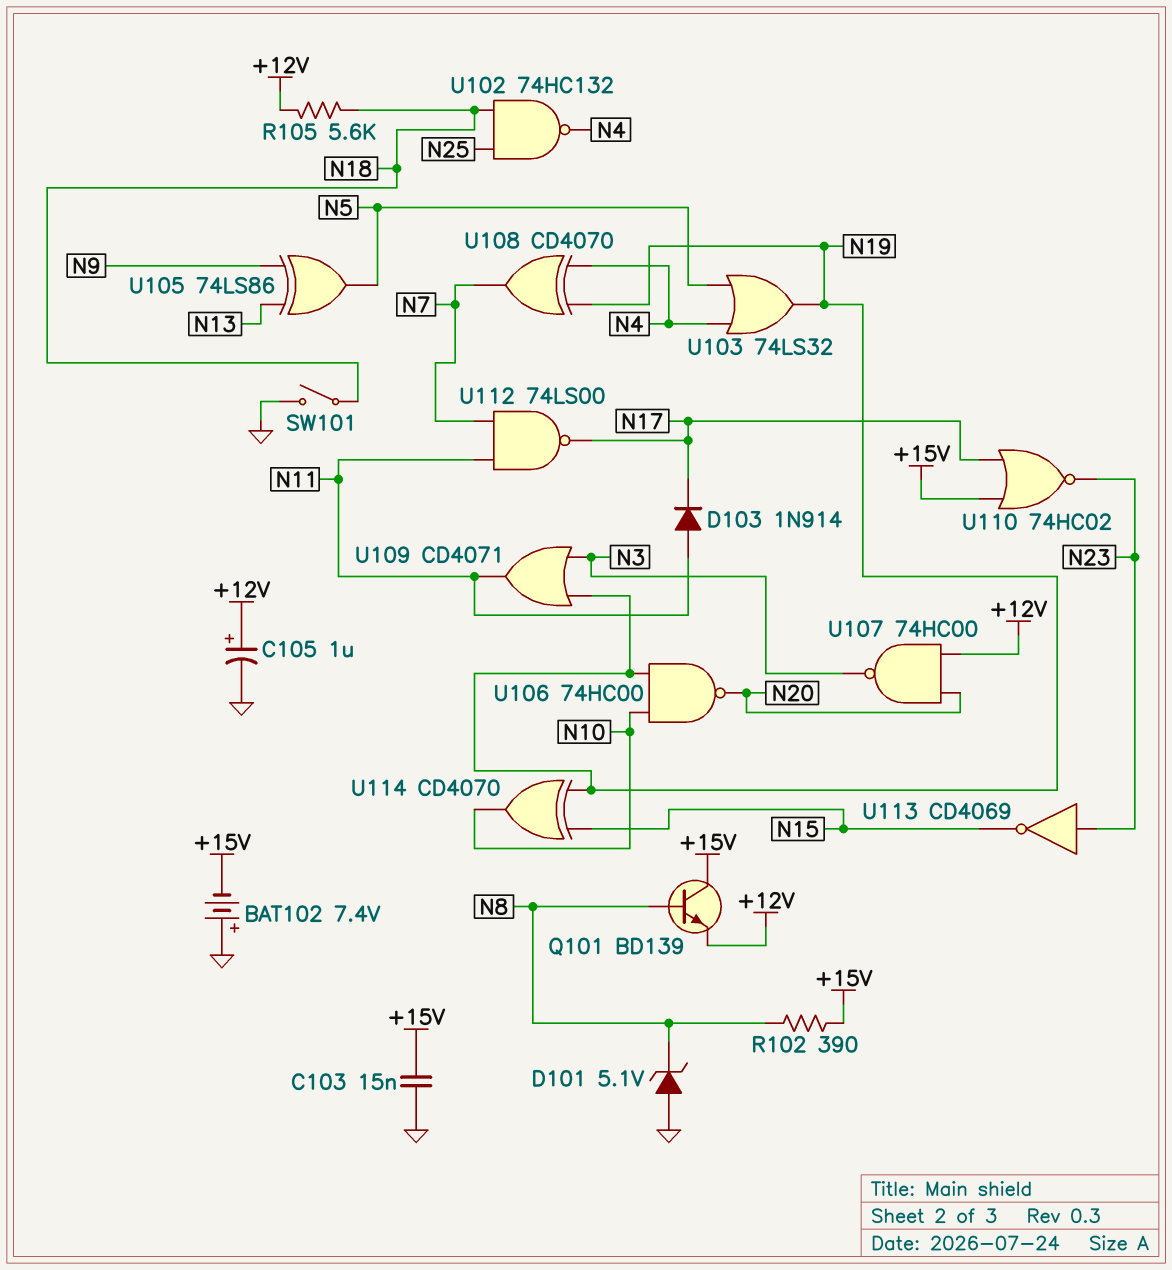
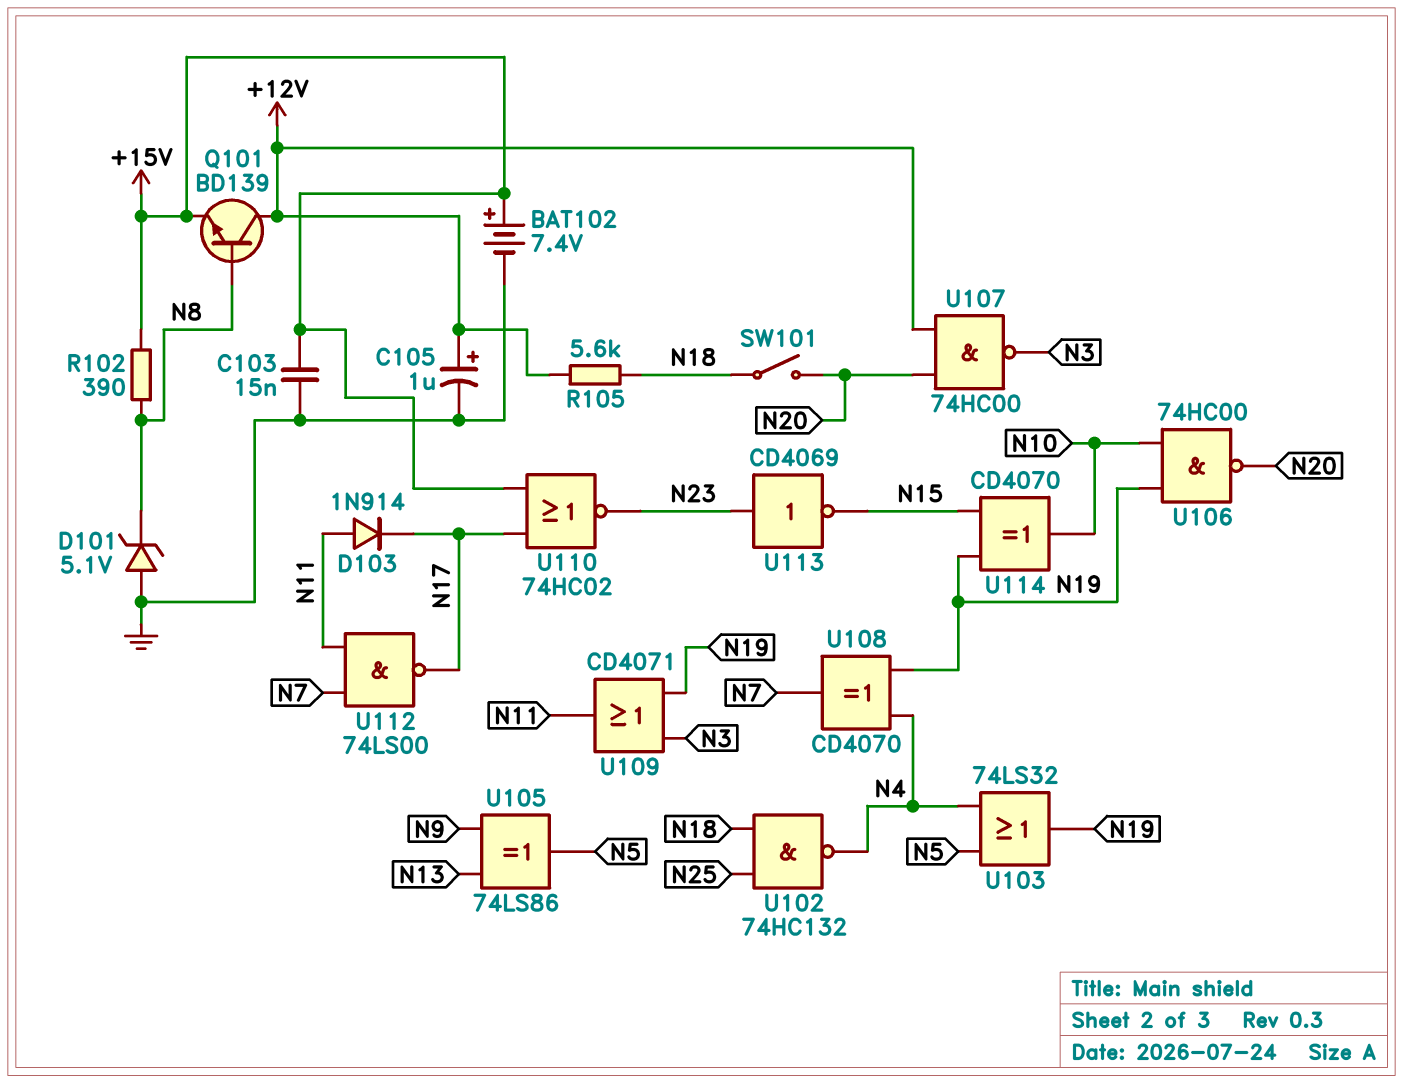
BAT102: 7.4V (plus GND, minus +15V) -> 7.4V (plus +15V, minus GND)
Q101: NPN BD139 (B N8, C +15V, E +12V) -> NPN BD139 (B N8, C +12V, E +15V)
SW101: switch (GND, N18) -> switch (N18, N20)

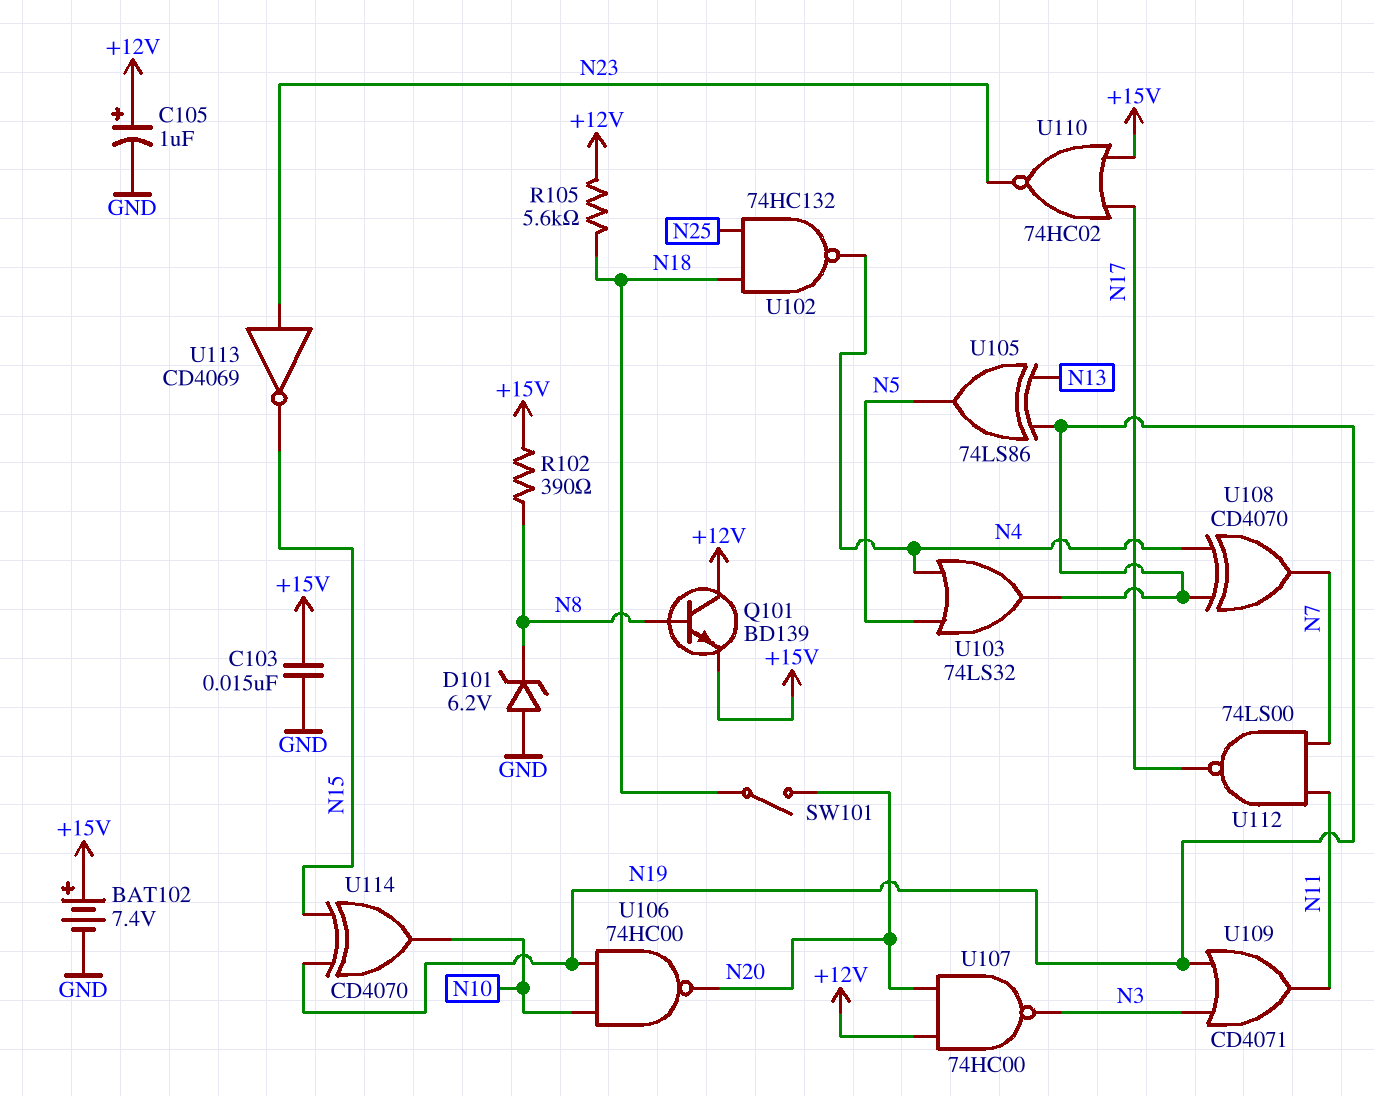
D101: zener 5.1V (A GND, K N8) -> zener 6.2V (A GND, K N8)
D103: diode 1N914 (A N11, K N17) -> none
U105: XOR 74LS86 (in N9, in N13, out N5) -> XOR 74LS86 (in N13, in N19, out N5)

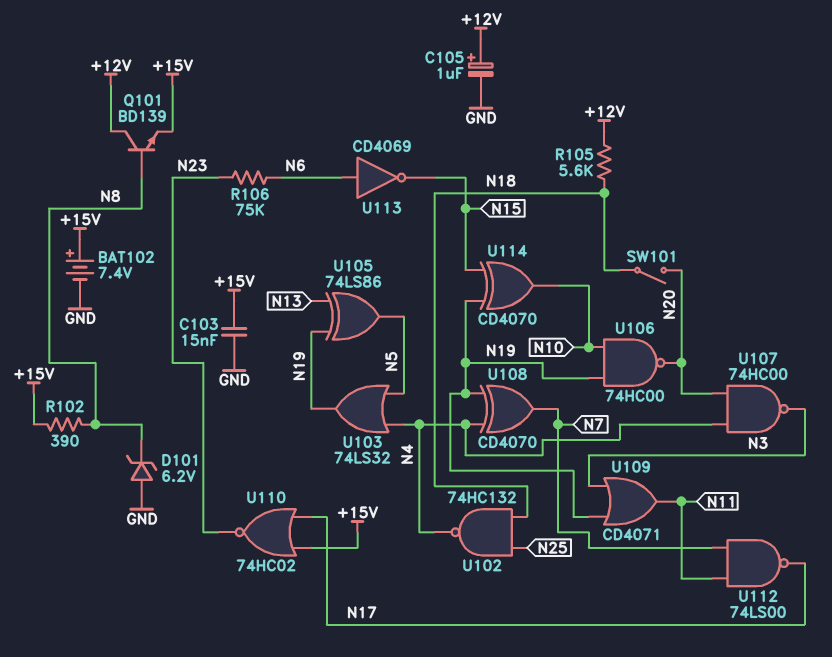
R106: none -> 75k (N6, N23)
U107: NAND 74HC00 (in +12V, in N20, out N3) -> NAND 74HC00 (in N4, in N20, out N3)
U113: NOT CD4069 (in N23, out N15) -> NOT CD4069 (in N6, out N15)

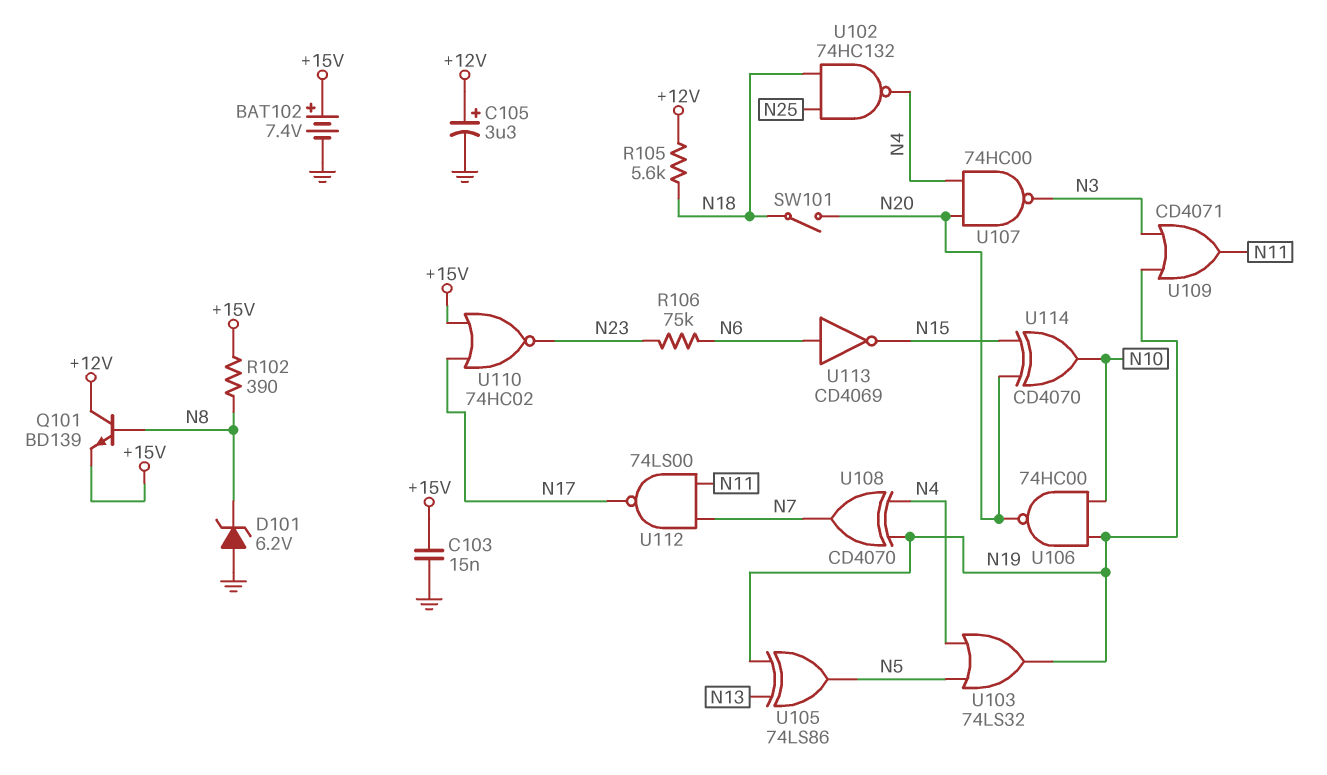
C105: 1uF (plus +12V, minus GND) -> 3.3uF (plus +12V, minus GND)
U114: XOR CD4070 (in N15, in N19, out N10) -> XOR CD4070 (in N15, in N20, out N10)

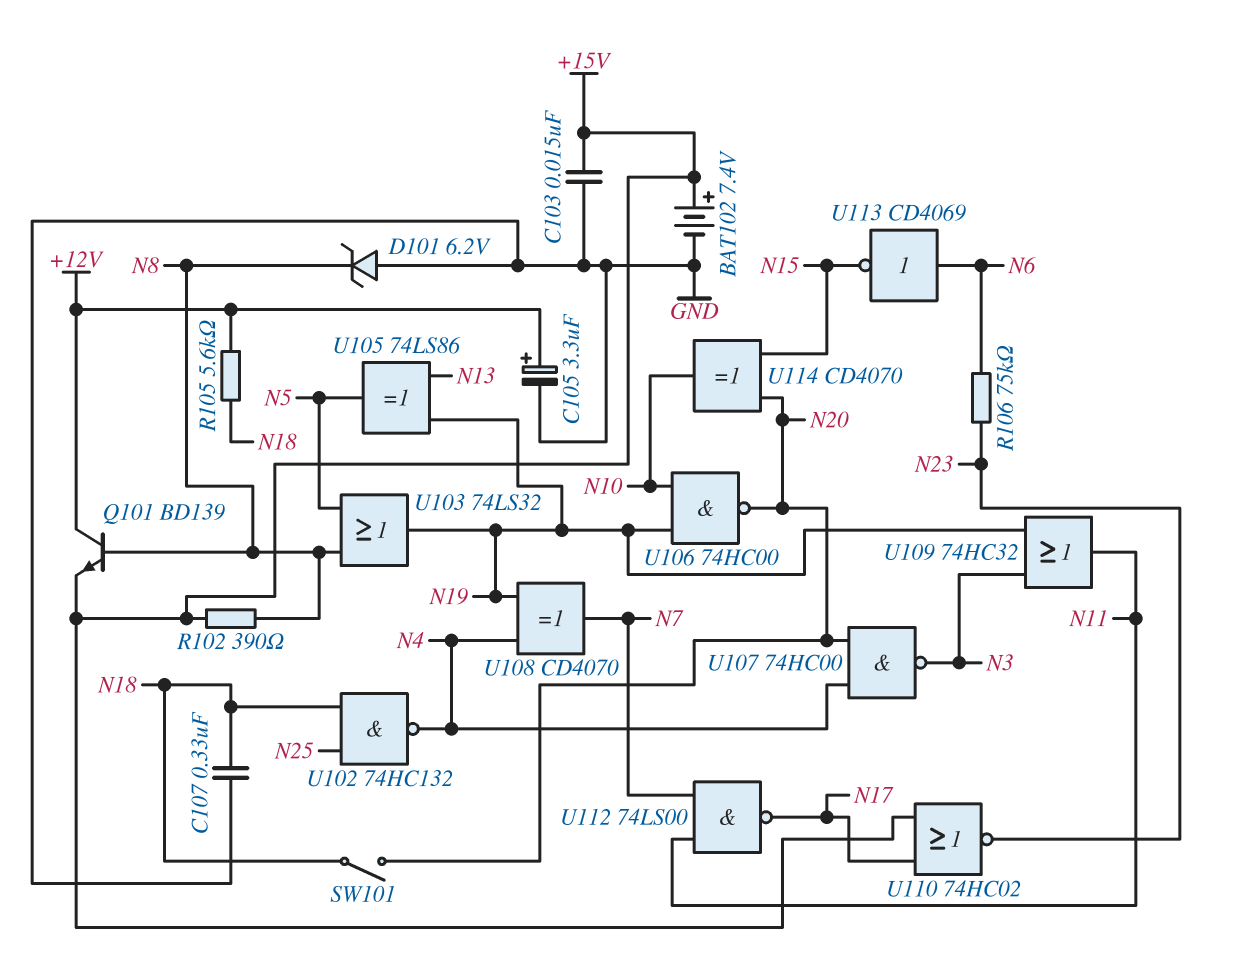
C107: none -> 330nF (GND, N18)
U103: OR 74LS32 (in N4, in N5, out N19) -> OR 74LS32 (in N5, in N8, out N19)
U109: OR CD4071 (in N3, in N19, out N11) -> OR 74HC32 (in N3, in N19, out N11)

